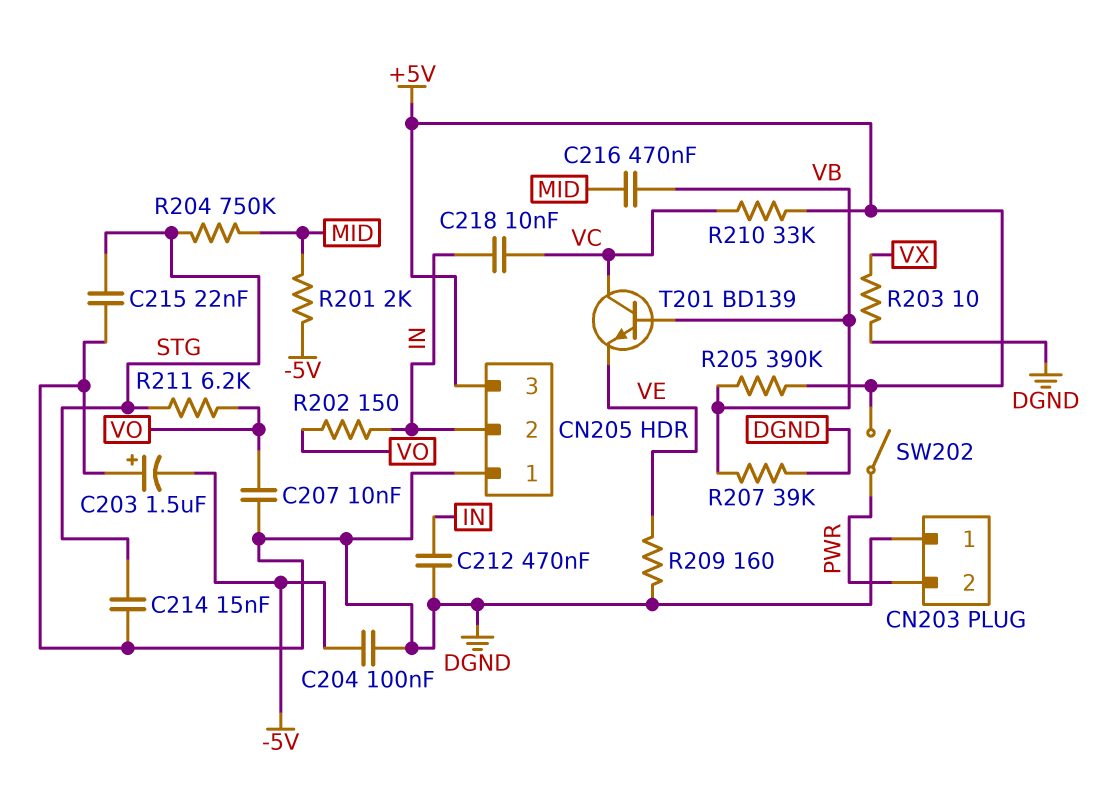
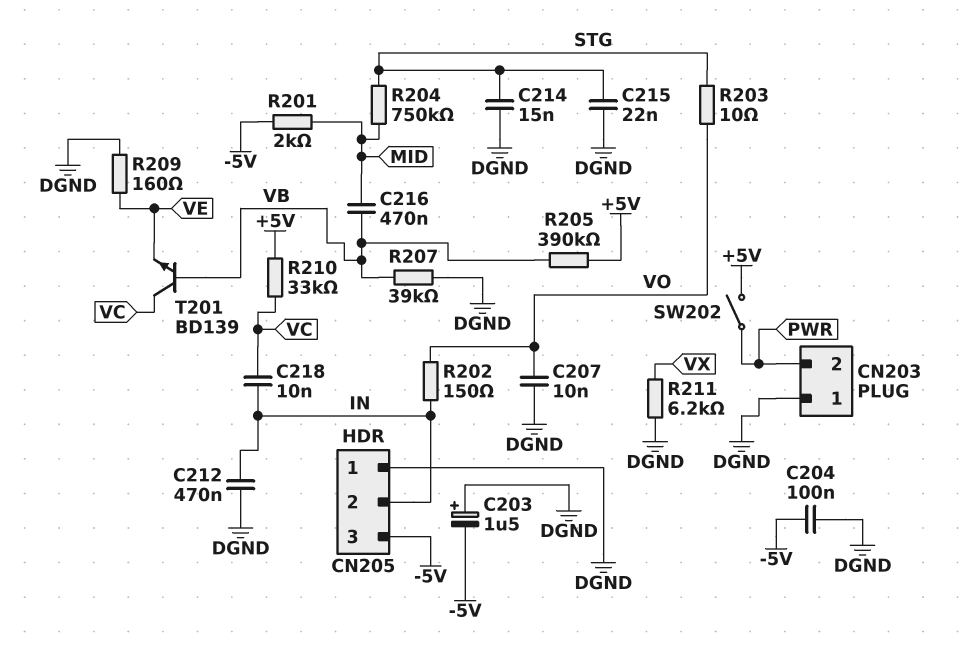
CN205 pin 3: +5V -> -5V
R203: 10 (DGND, VX) -> 10 (STG, VO)
R211: 6.2k (STG, VO) -> 6.2k (DGND, VX)

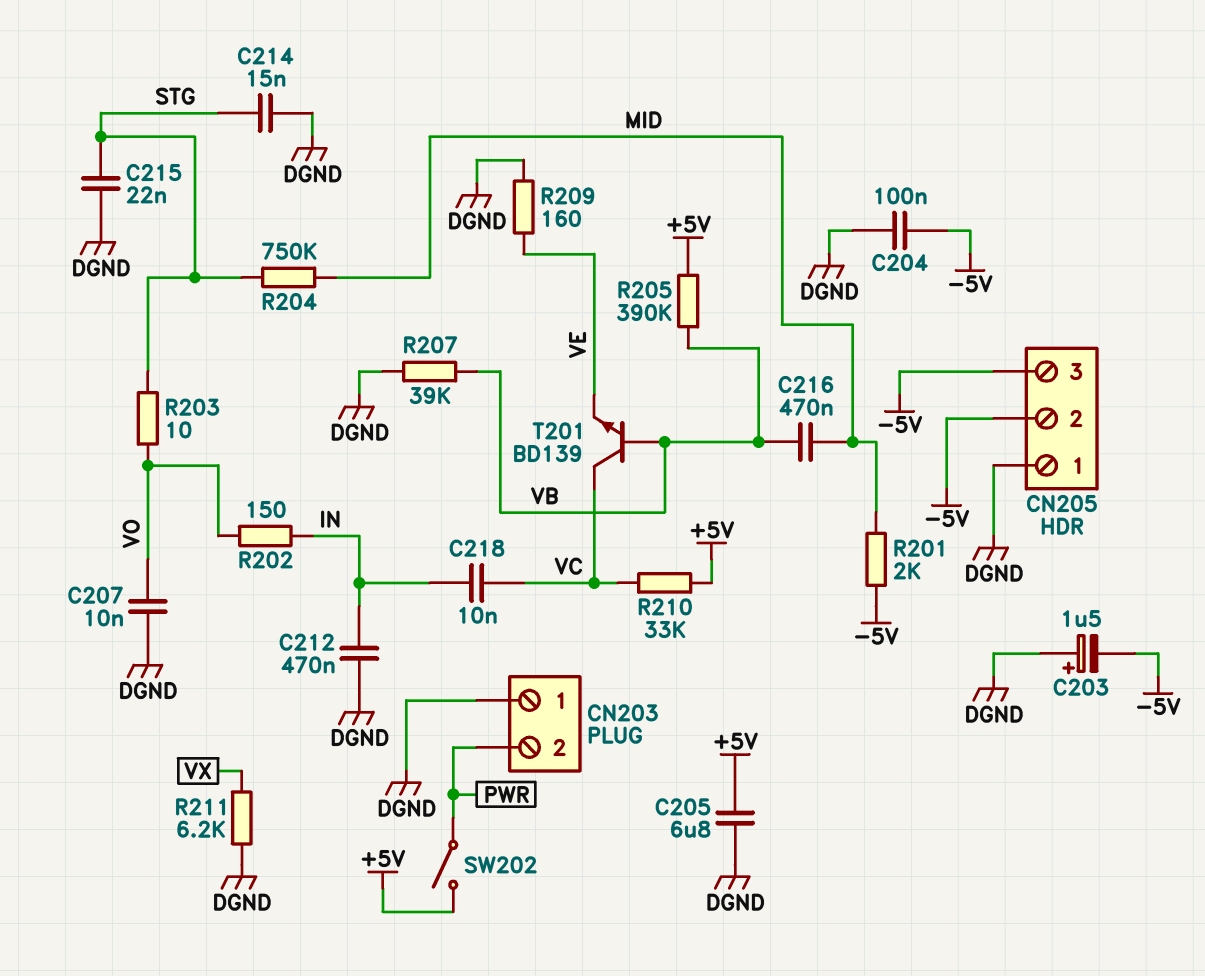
C205: none -> 6.8uF (+5V, DGND)
CN205 pin 2: IN -> -5V

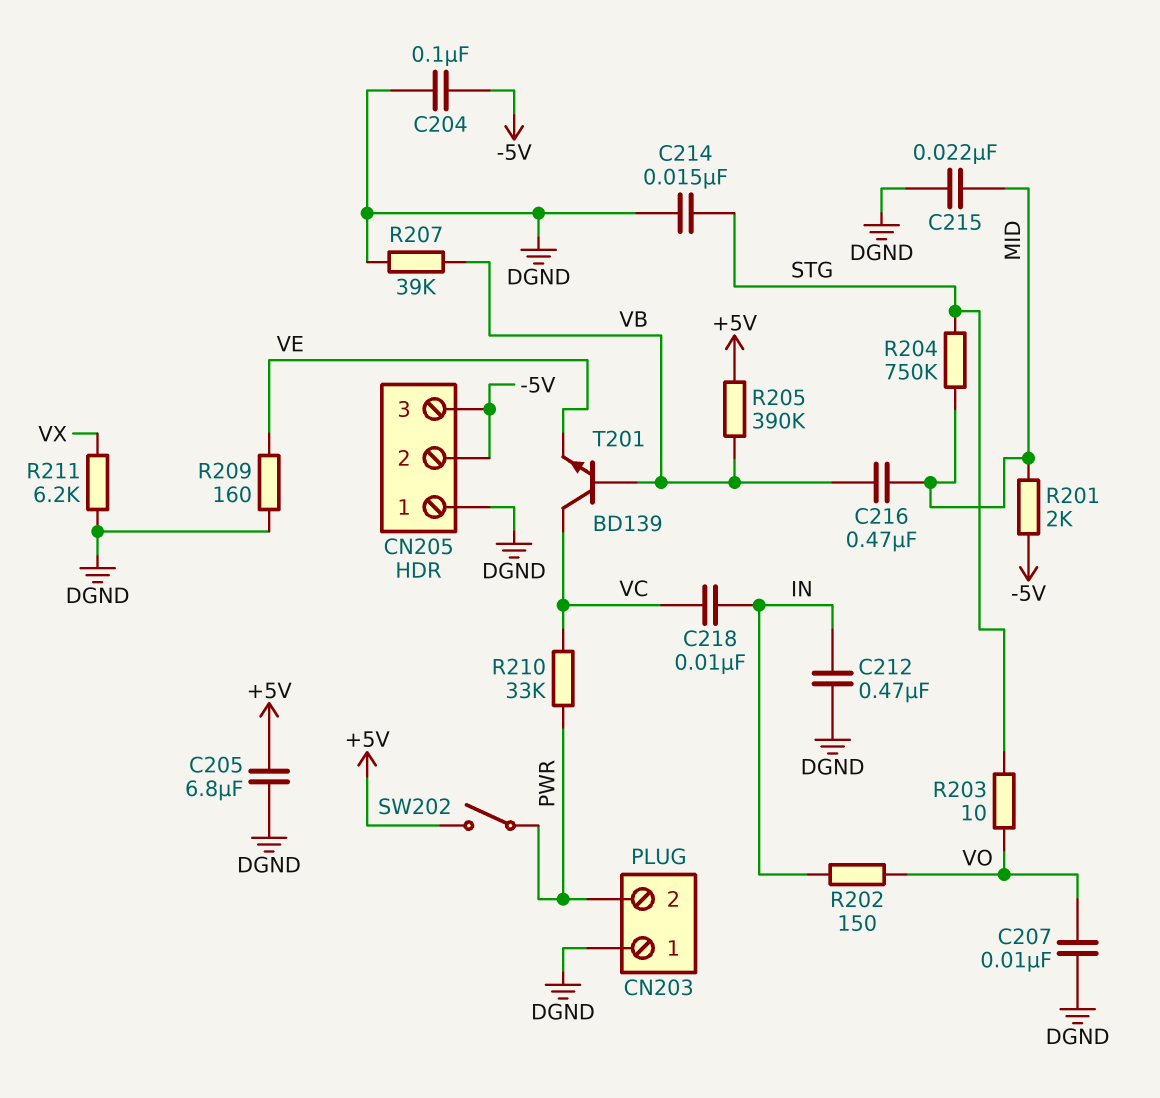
C203: 1.5uF (plus DGND, minus -5V) -> none
C215: 22nF (DGND, STG) -> 22nF (DGND, MID)
R210: 33k (+5V, VC) -> 33k (PWR, VC)

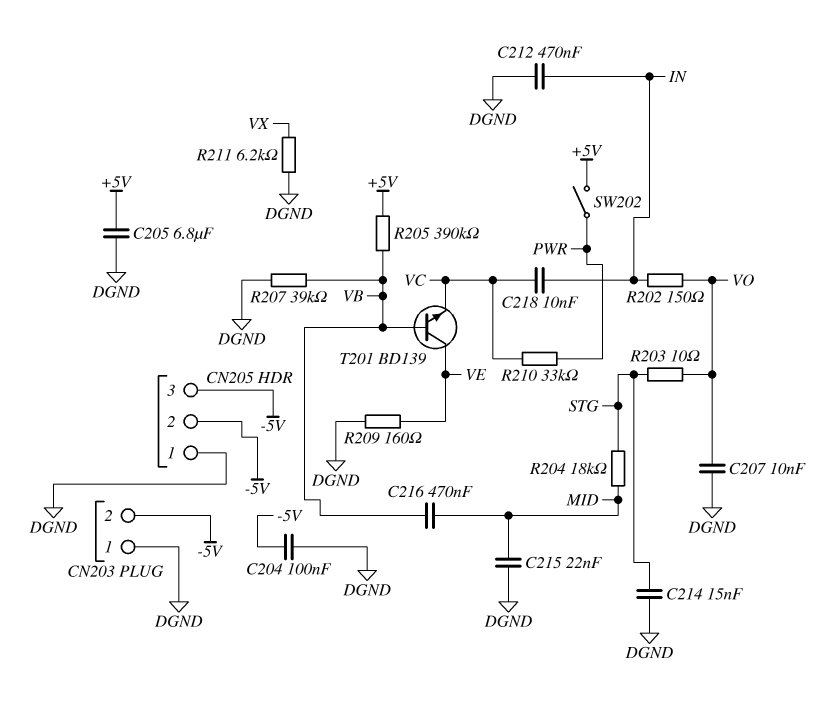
CN203 pin 2: PWR -> -5V
R201: 2k (-5V, MID) -> none
R204: 750k (MID, STG) -> 18k (MID, STG)
T201: NPN BD139 (B VB, C VC, E VE) -> NPN BD139 (B VB, C VE, E VC)

